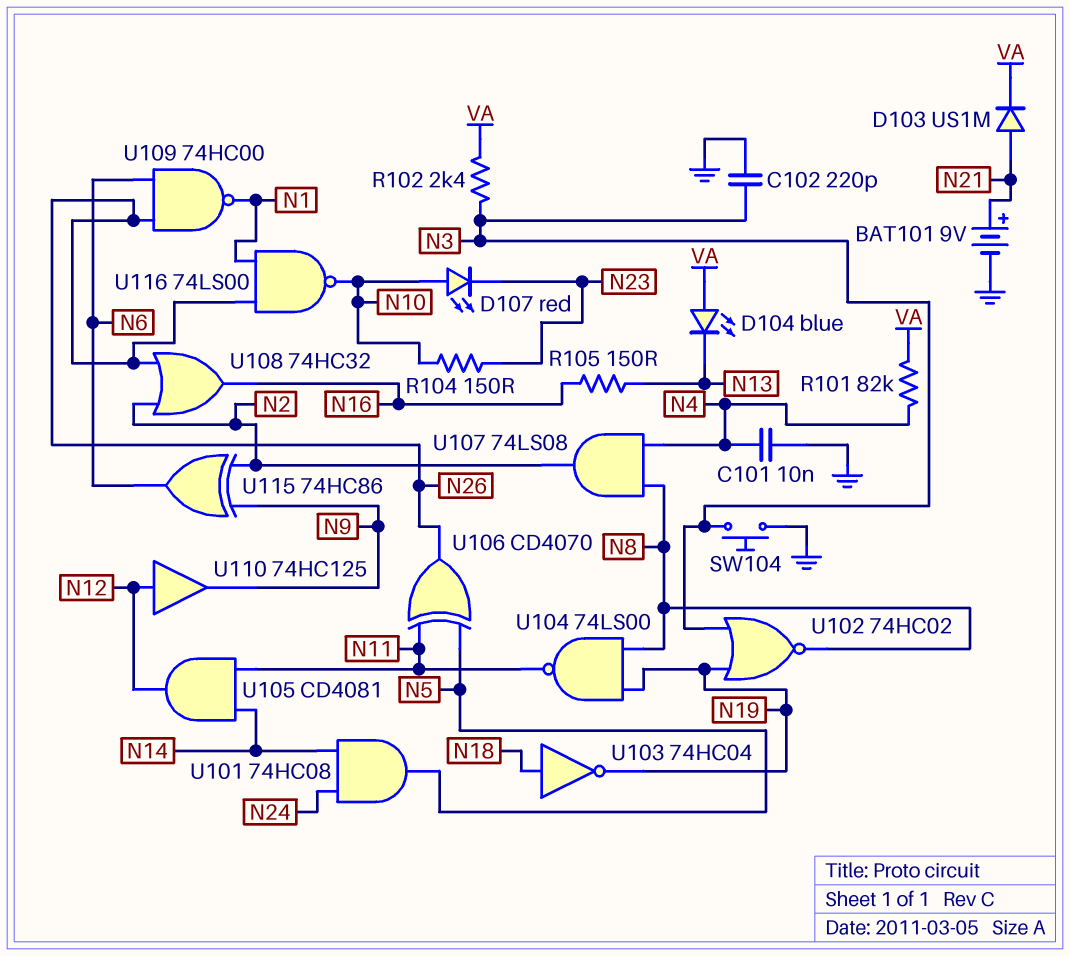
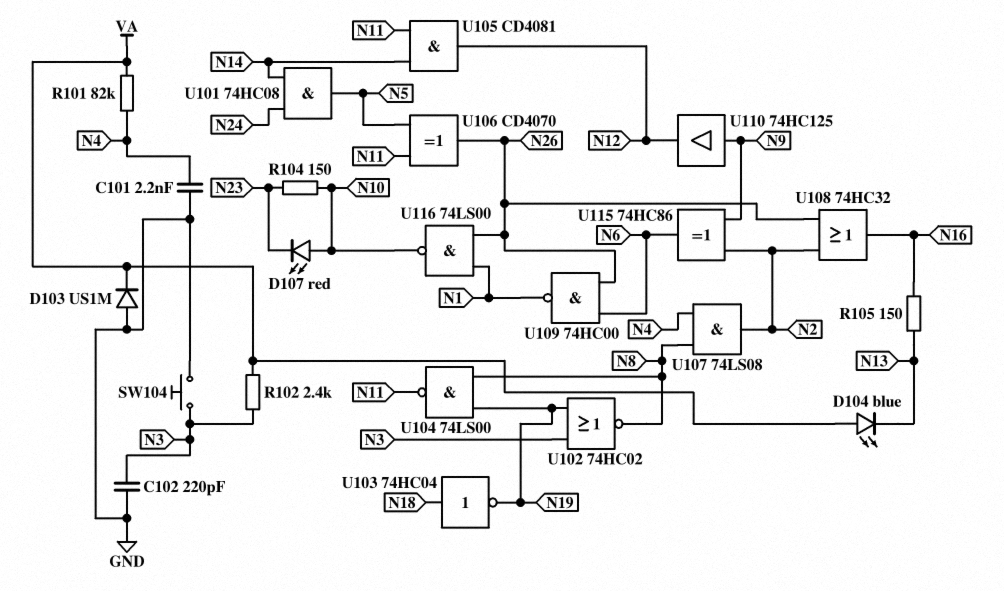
BAT101: 9V (plus N21, minus GND) -> none
C101: 10nF (GND, N4) -> 2.2nF (GND, N4)
D103: diode US1M (A N21, K VA) -> diode US1M (A GND, K VA)
U110: buffer 74HC125 (in N12, out N9) -> buffer 74HC125 (in N9, out N12)

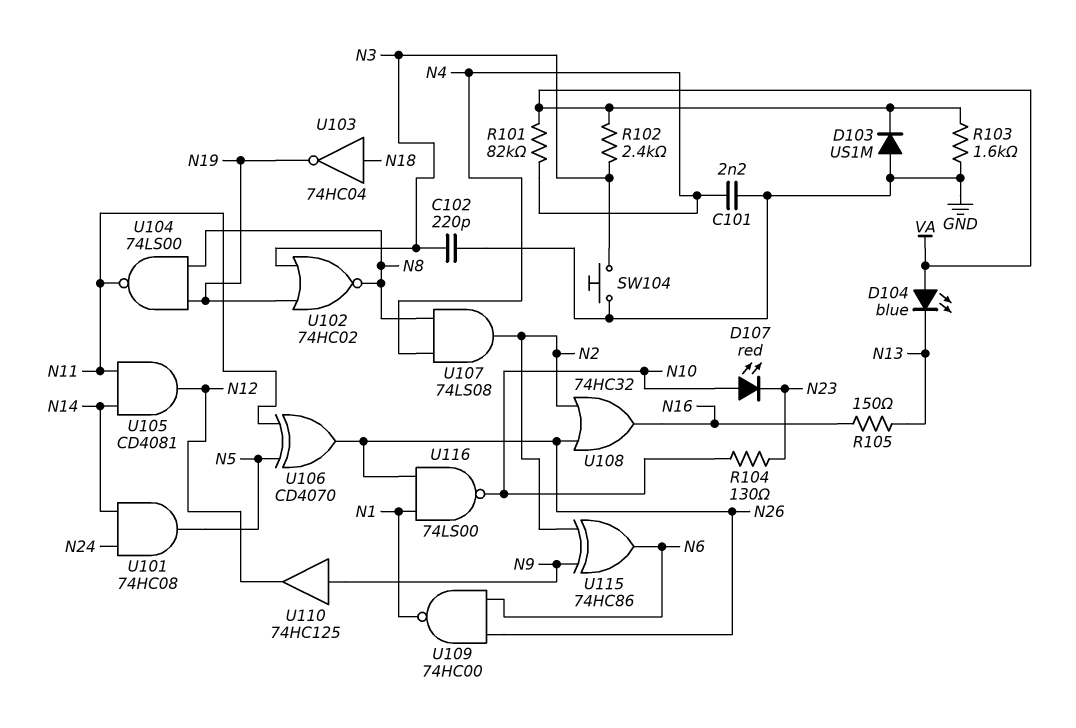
R103: none -> 1.6k (GND, VA)
R104: 150 (N10, N23) -> 130 (N10, N23)

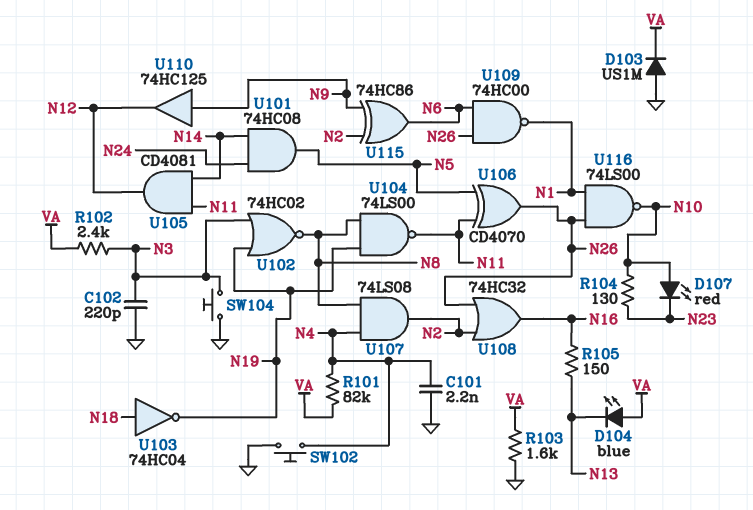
SW102: none -> button (GND, N4)

